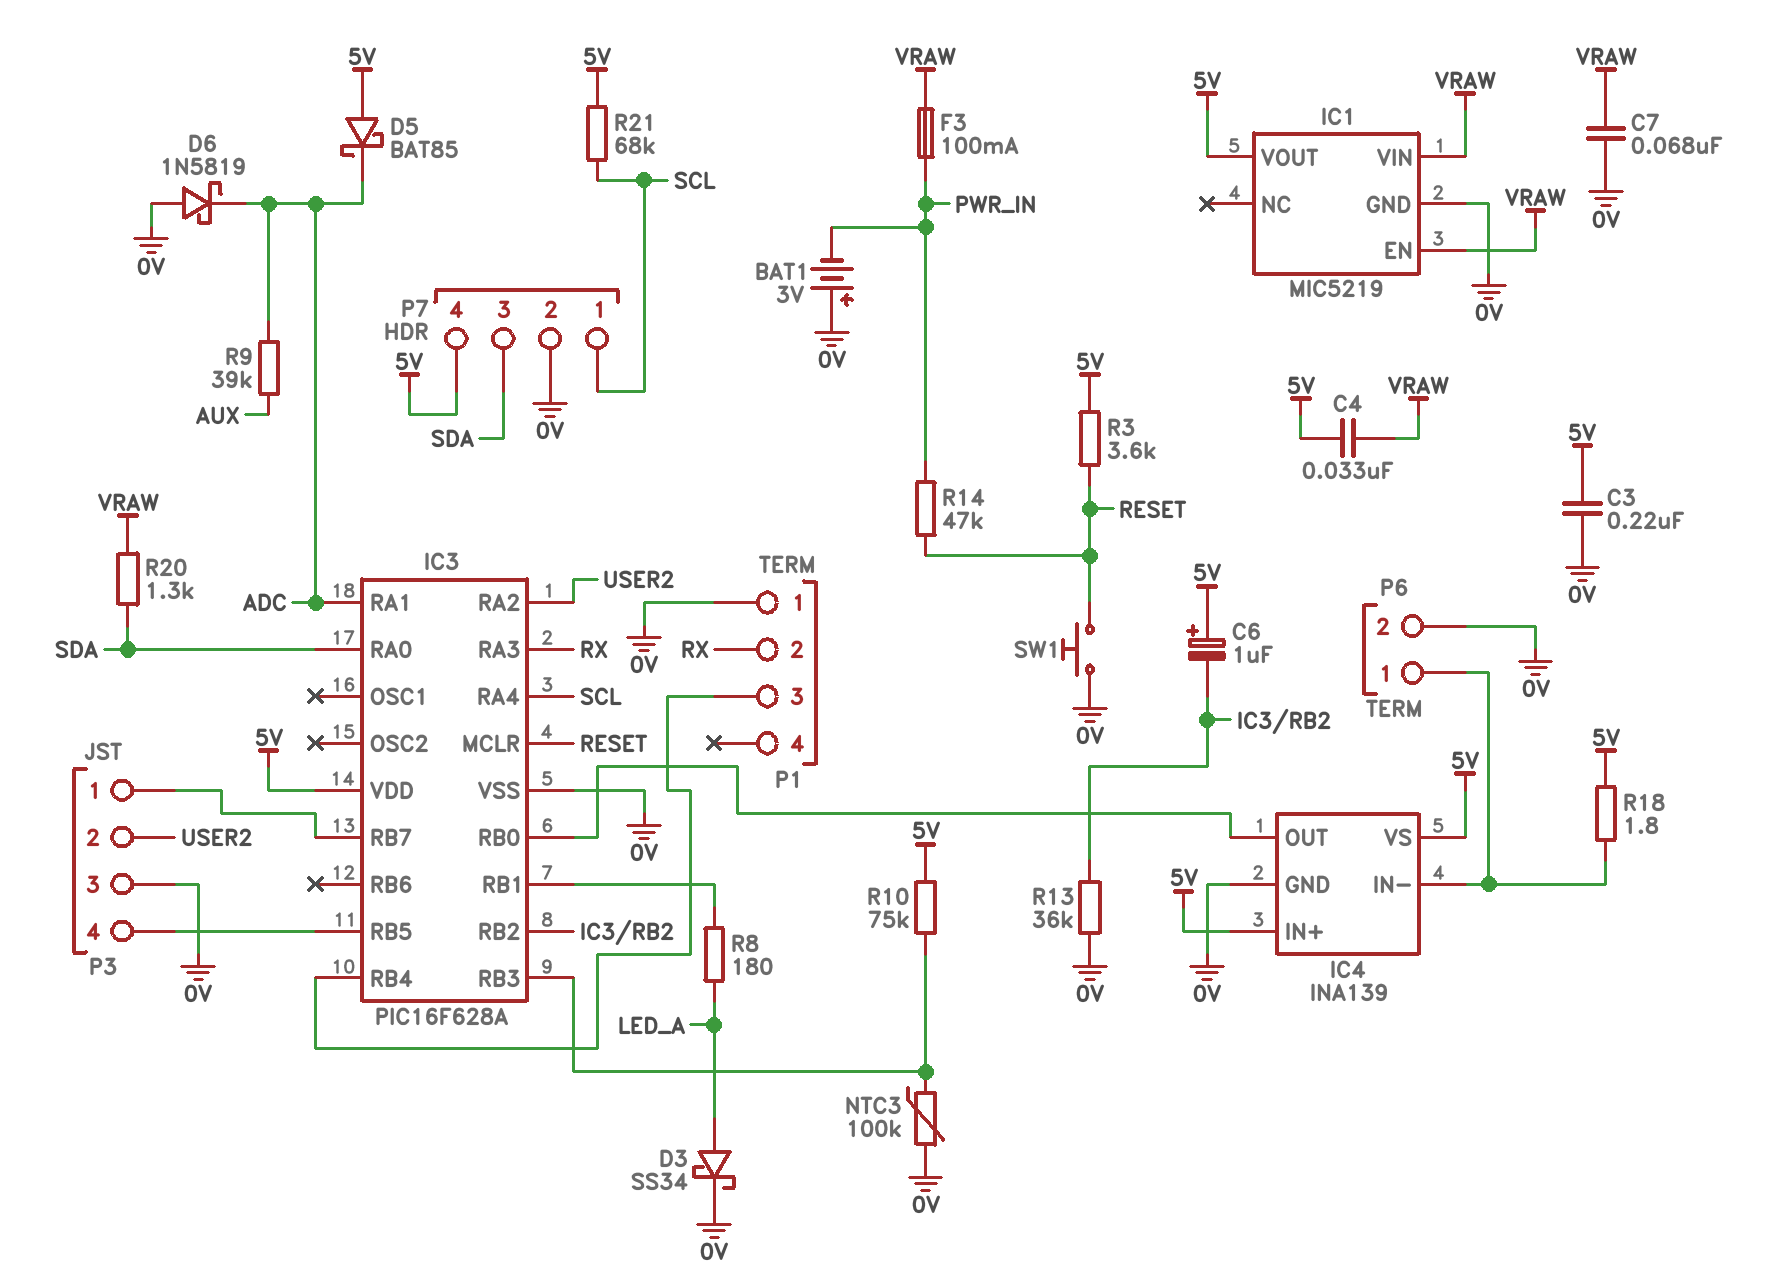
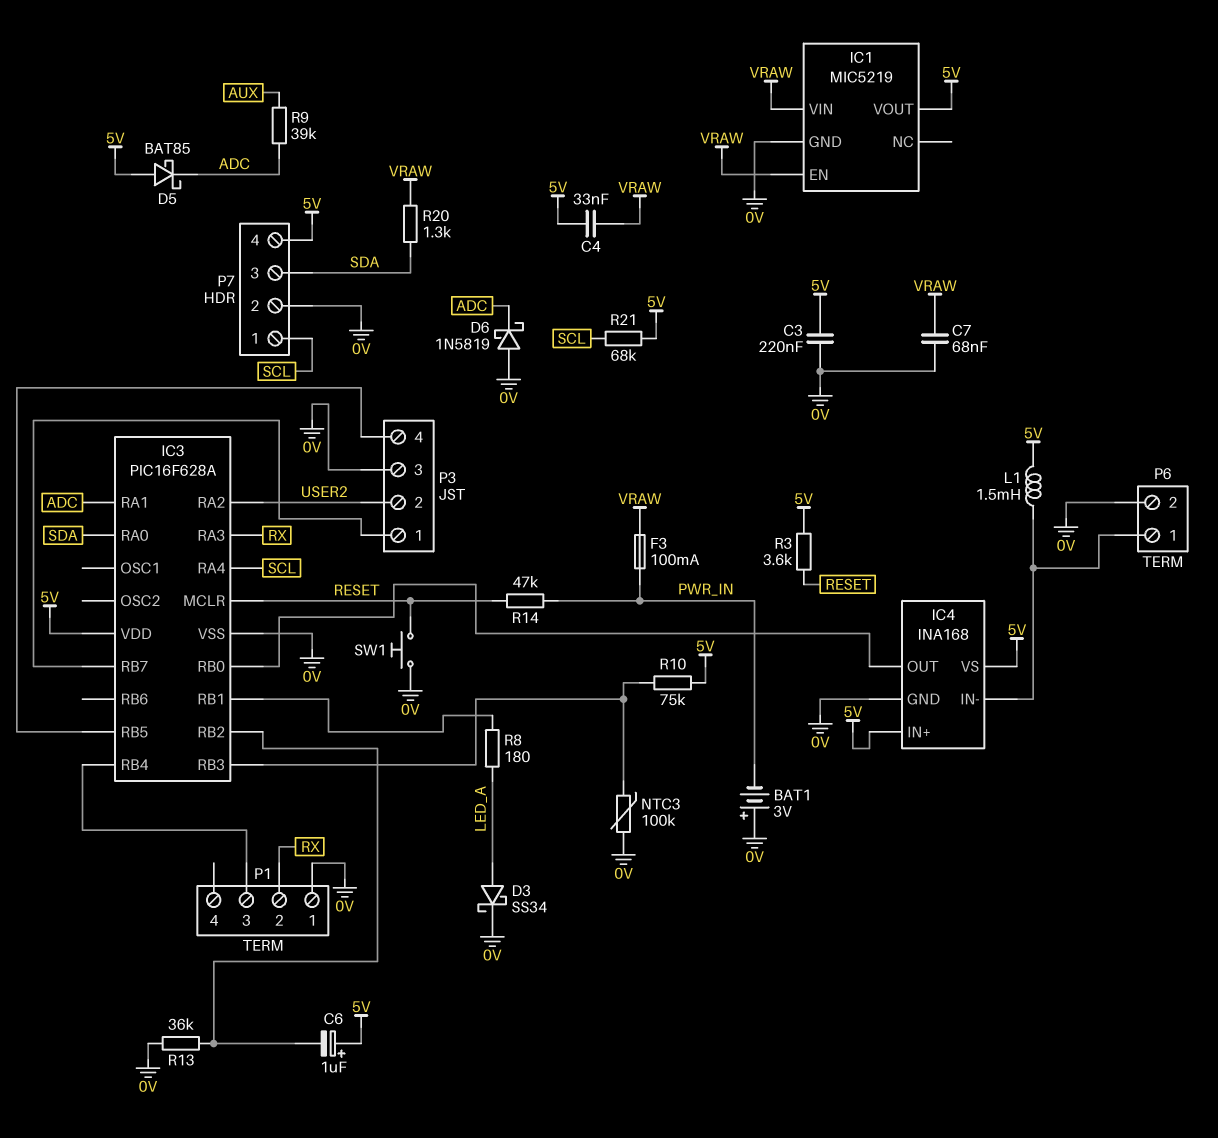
IC4: INA139 -> INA168
L1: none -> 1.5mH (5V, IC4/IN-)
R18: 1.8 (5V, IC4/IN-) -> none

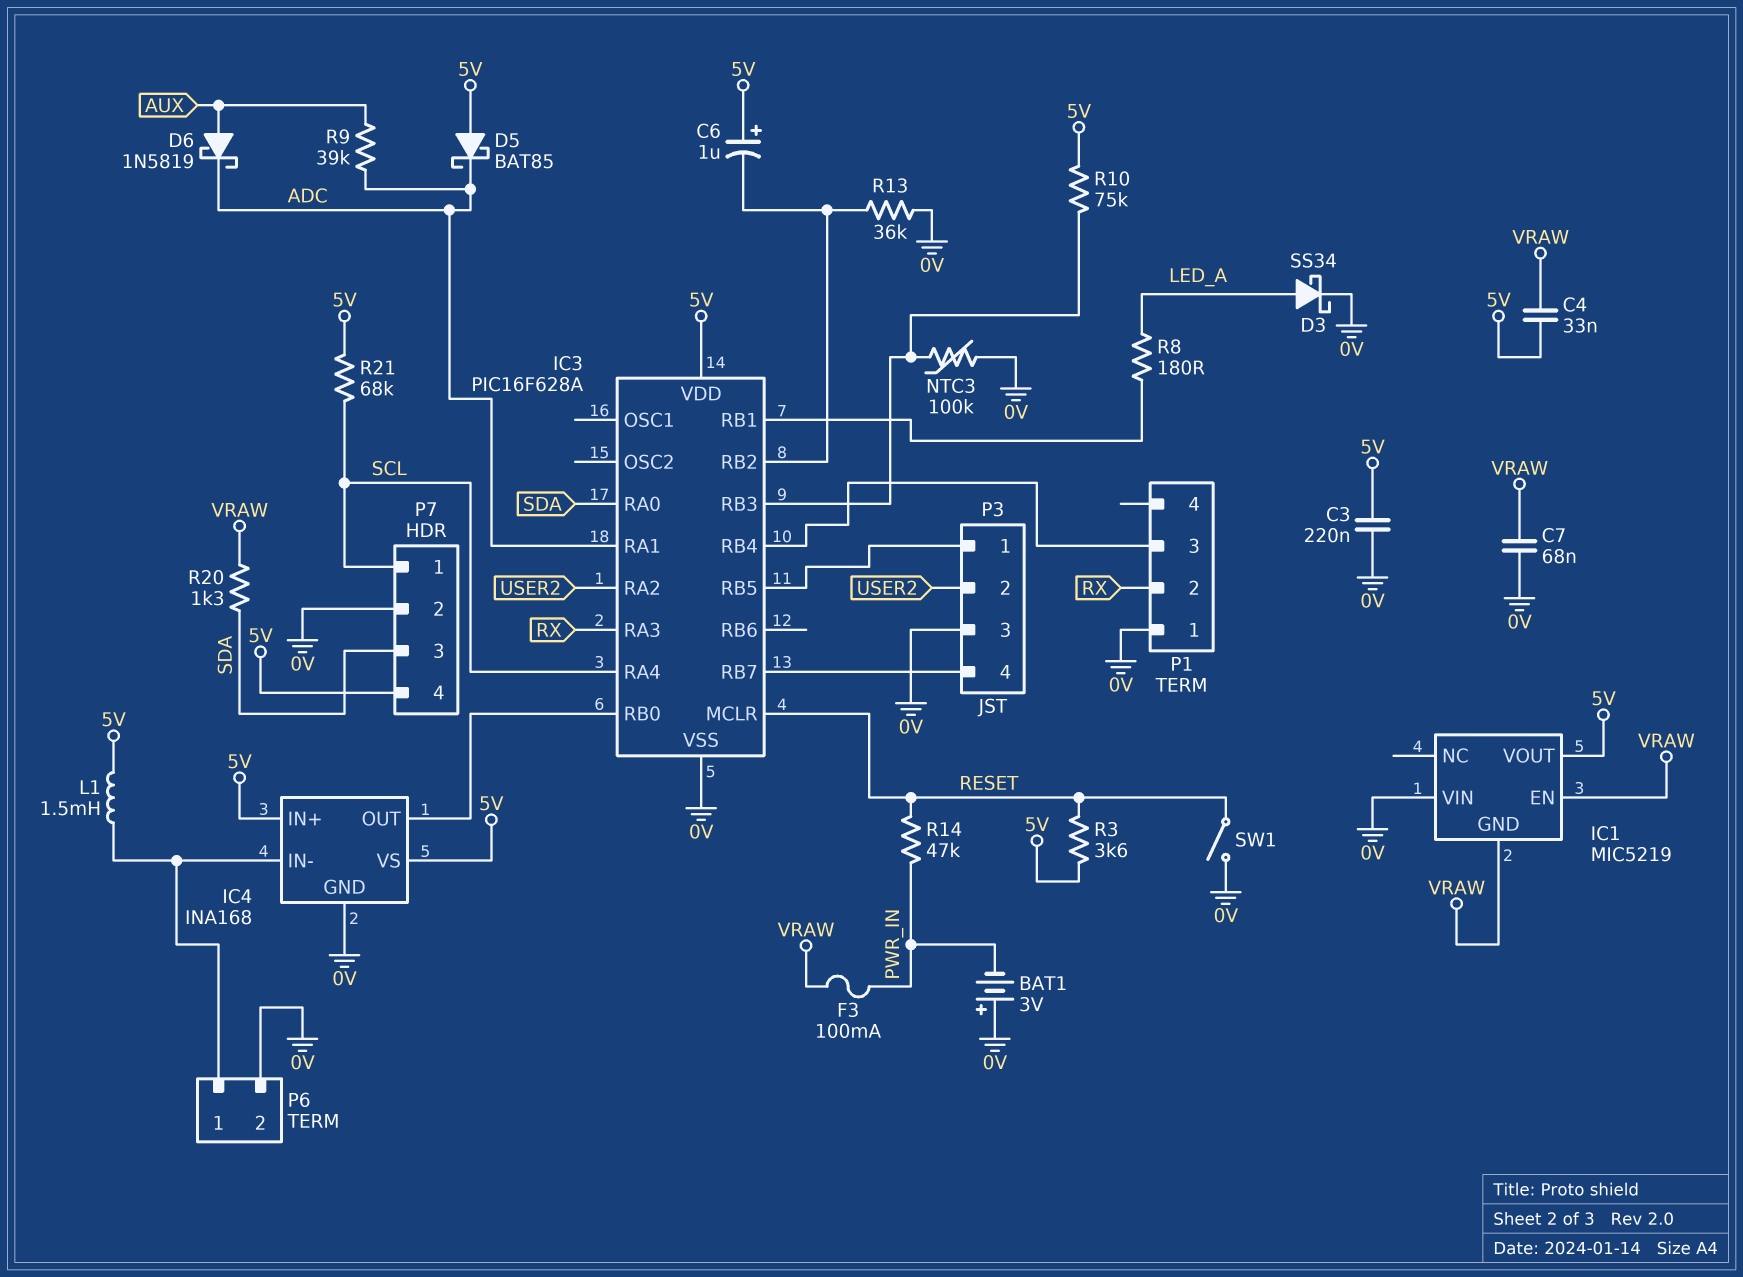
D6: schottky 1N5819 (A 0V, K ADC) -> schottky 1N5819 (A AUX, K ADC)
IC1 pin GND: 0V -> VRAW
IC1 pin VIN: VRAW -> 0V
P3 pin 1: IC3/RB7 -> IC3/RB5
P3 pin 4: IC3/RB5 -> IC3/RB7
SW1: button (0V, RESET) -> switch (0V, RESET)

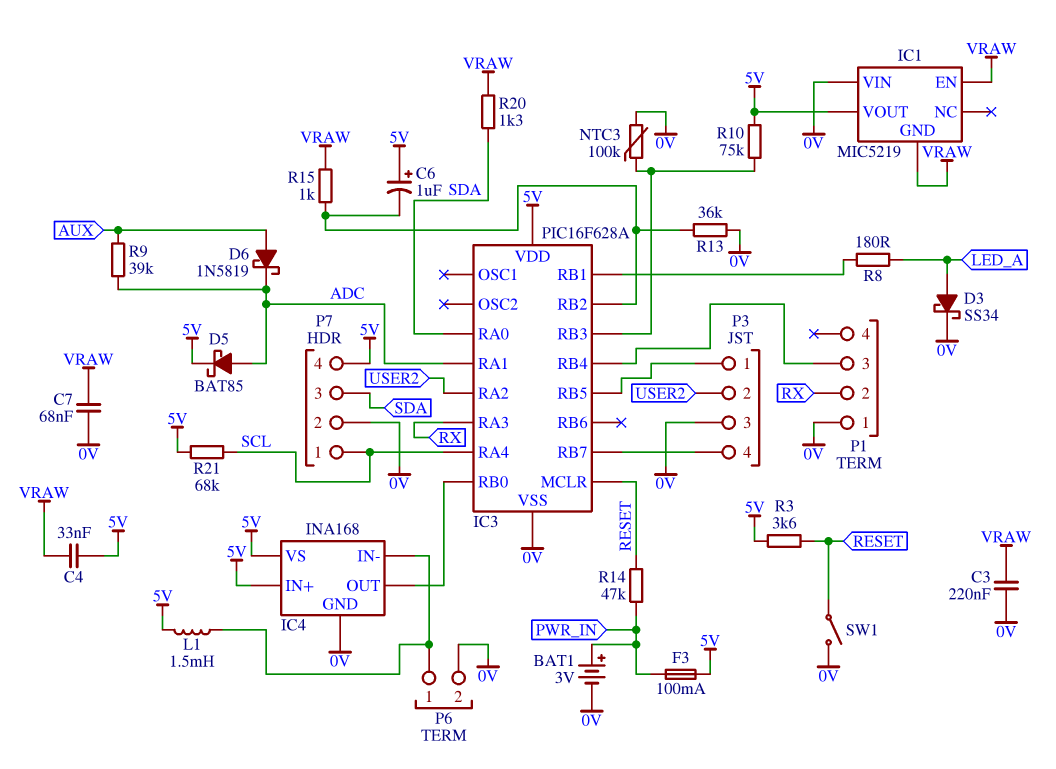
BAT1: 3V (plus 0V, minus PWR_IN) -> 3V (plus PWR_IN, minus 0V)
C3: 220nF (0V, 5V) -> 220nF (0V, VRAW)
D5: schottky BAT85 (A 5V, K ADC) -> schottky BAT85 (A ADC, K 5V)
F3: 100mA (PWR_IN, VRAW) -> 100mA (5V, PWR_IN)
R15: none -> 1k (IC3/RB2, VRAW)

